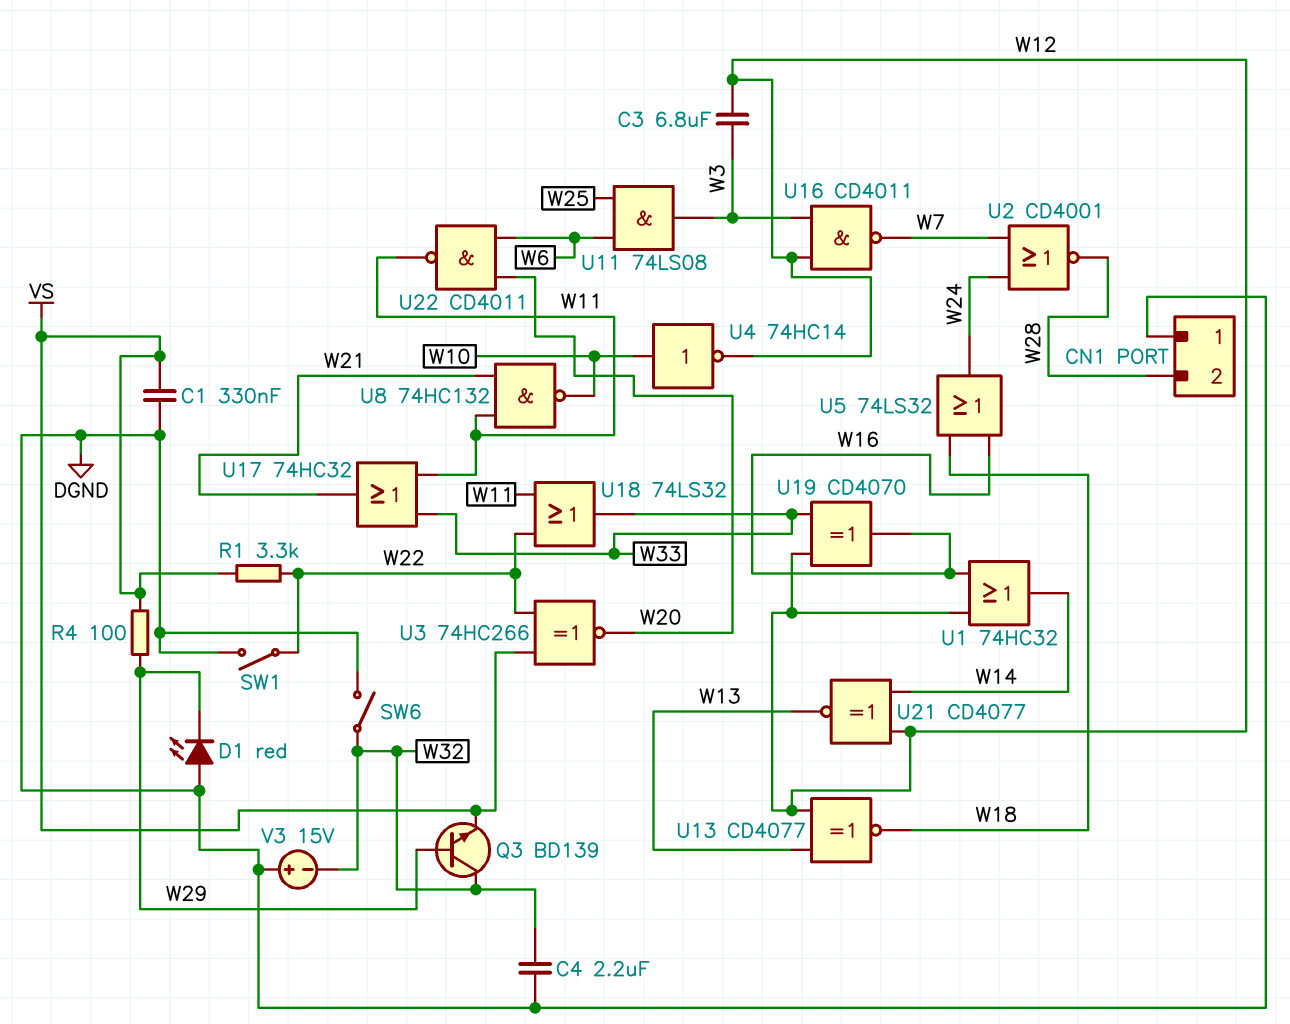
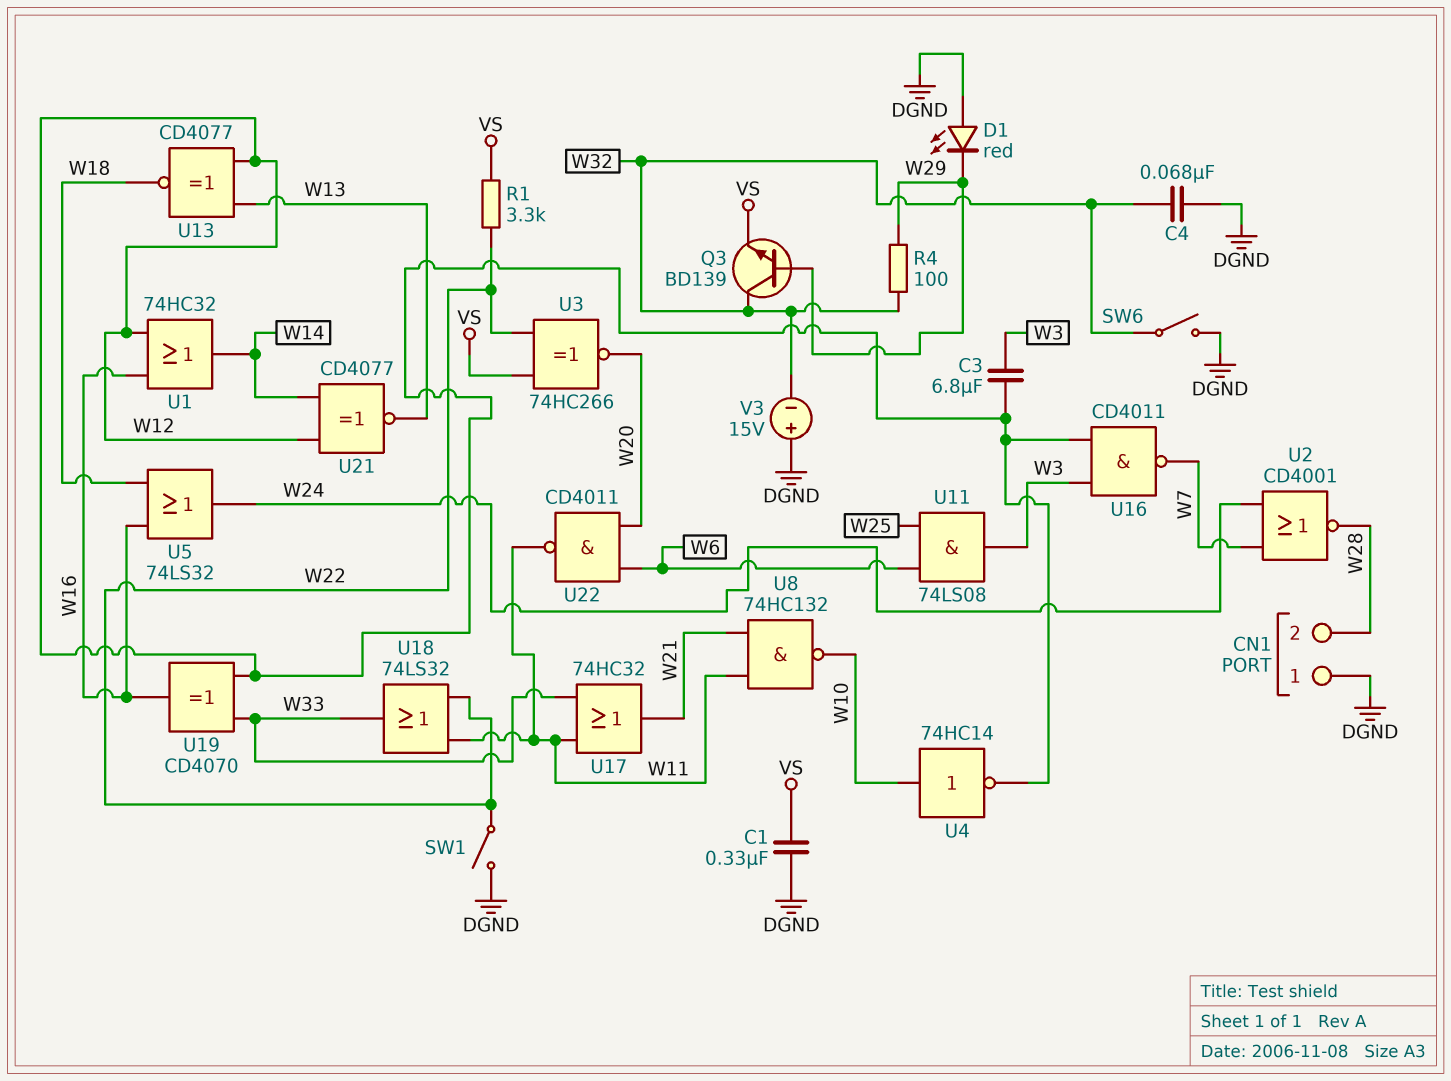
C4: 2.2uF (DGND, W32) -> 68nF (DGND, W32)
R4: 100 (VS, W29) -> 100 (W29, W32)

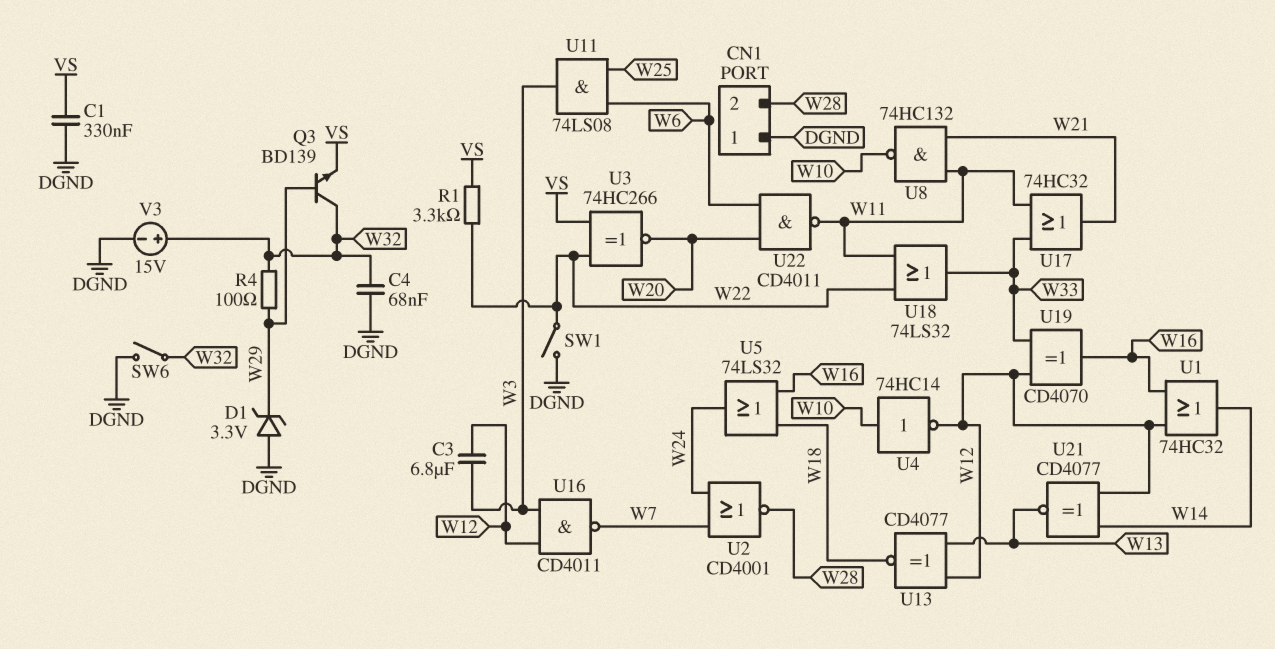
D1: LED red (A DGND, K W29) -> zener 3.3V (A DGND, K W29)
V3: 15V (plus DGND, minus W32) -> 15V (plus W32, minus DGND)

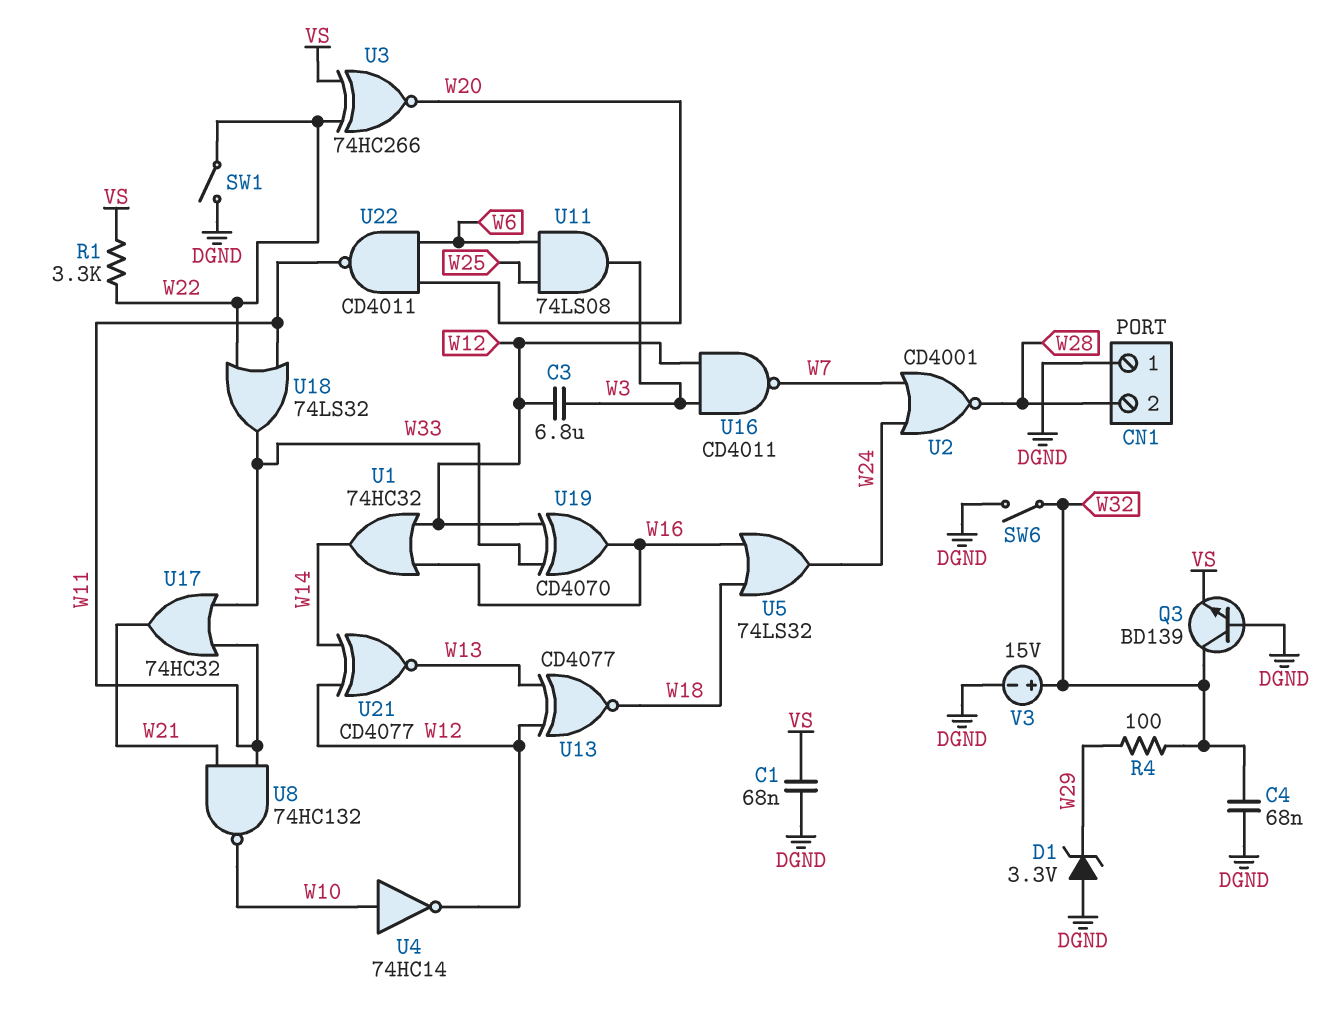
C1: 330nF (DGND, VS) -> 68nF (DGND, VS)
Q3: NPN BD139 (B W29, C W32, E VS) -> NPN BD139 (B DGND, C W32, E VS)

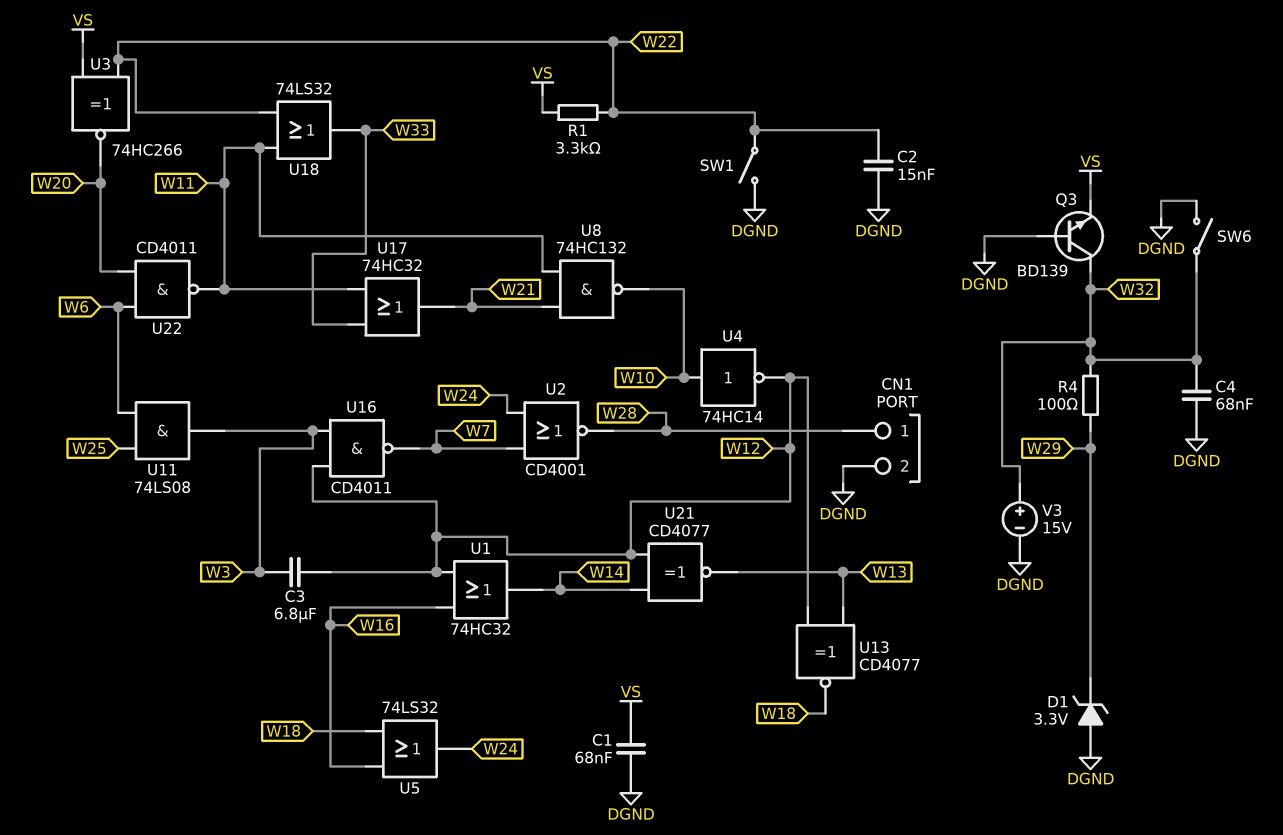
C2: none -> 15nF (DGND, W22)
CN1 pin 1: DGND -> W28
CN1 pin 2: W28 -> DGND
U19: XOR CD4070 (in W12, in W33, out W16) -> none

